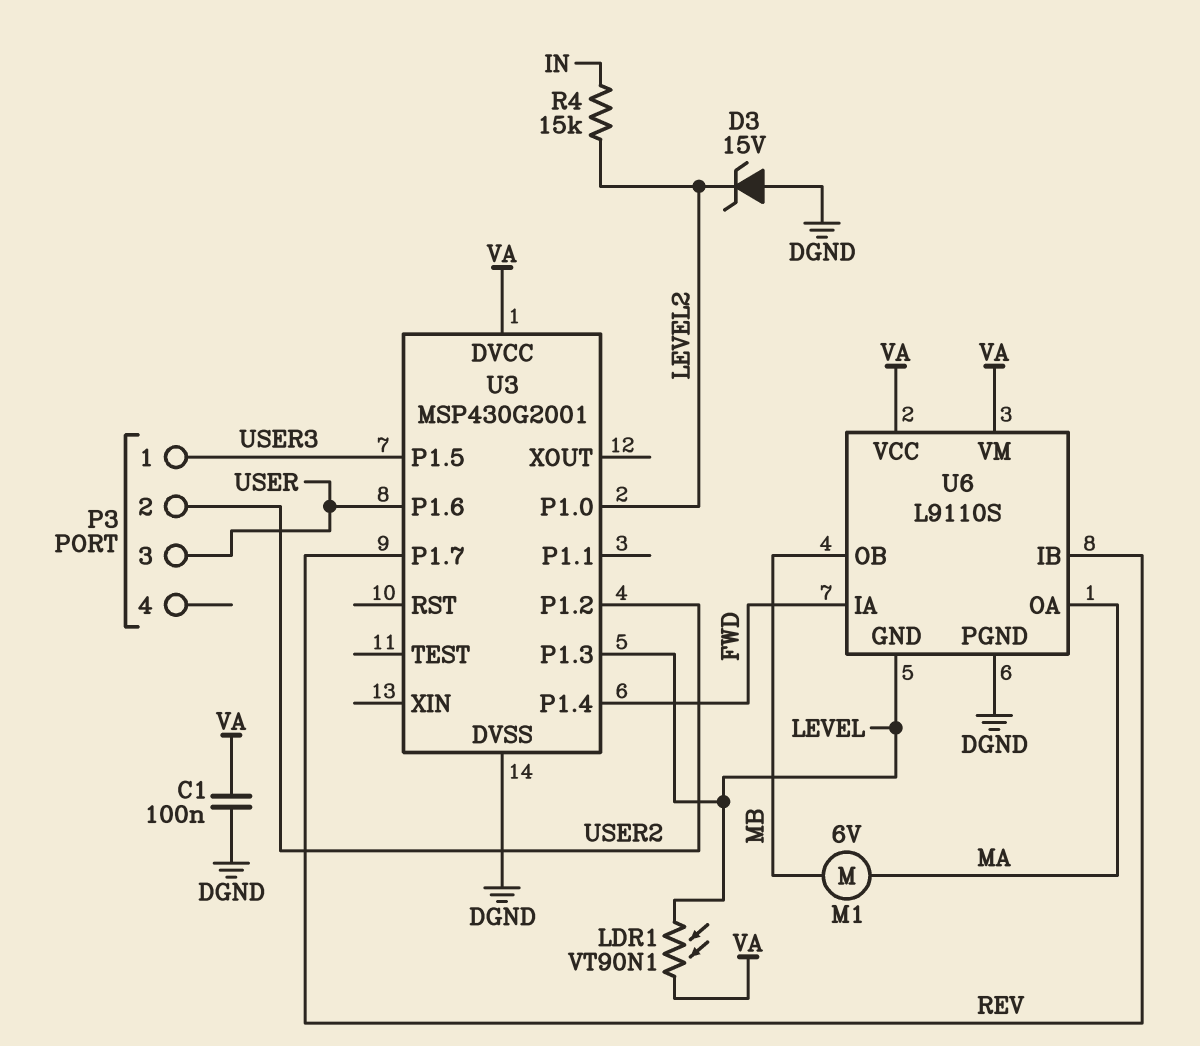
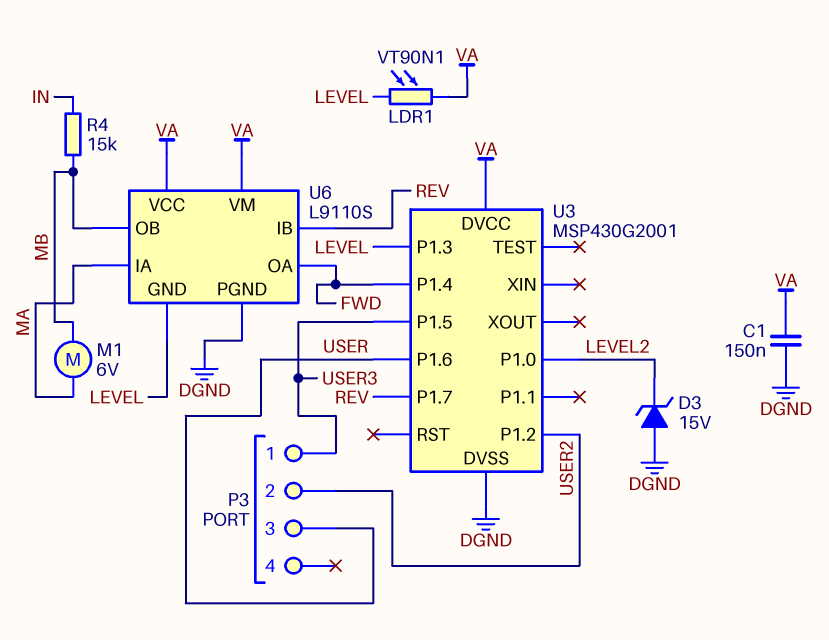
C1: 100nF (DGND, VA) -> 150nF (DGND, VA)
R4: 15k (IN, LEVEL2) -> 15k (IN, MB)
U6 pin IA: FWD -> MA
U6 pin OA: MA -> FWD

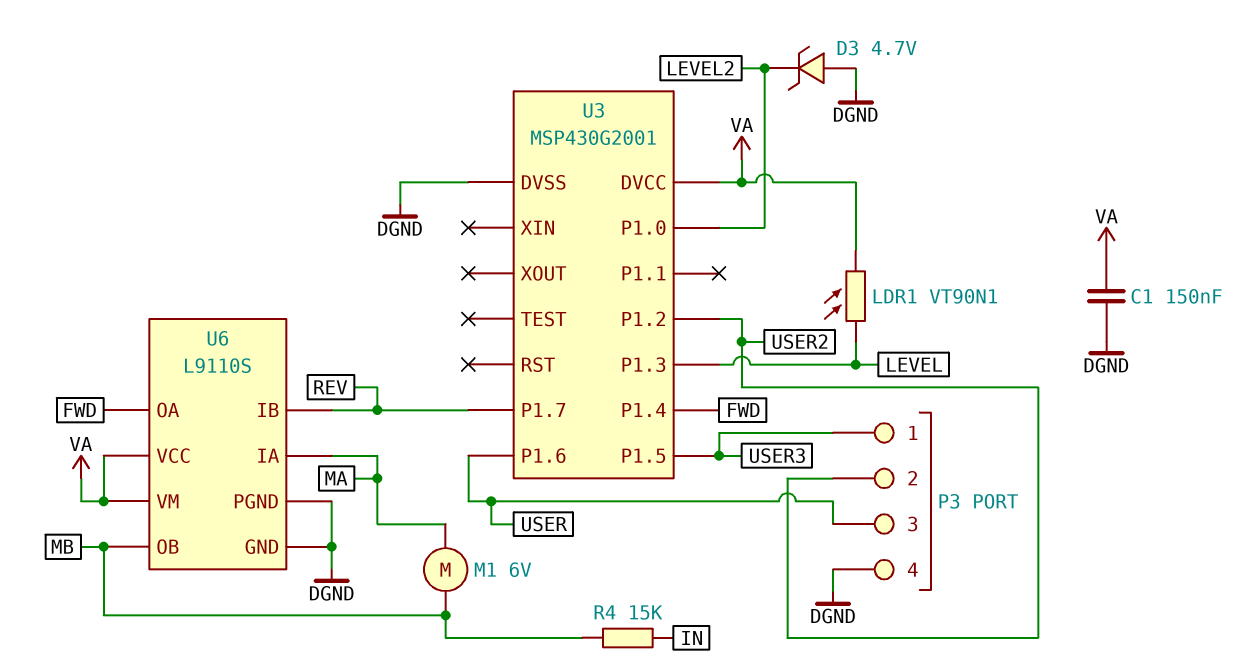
D3: zener 15V (A DGND, K LEVEL2) -> zener 4.7V (A DGND, K LEVEL2)
P3 pin 4: none -> DGND
U6 pin GND: LEVEL -> DGND

